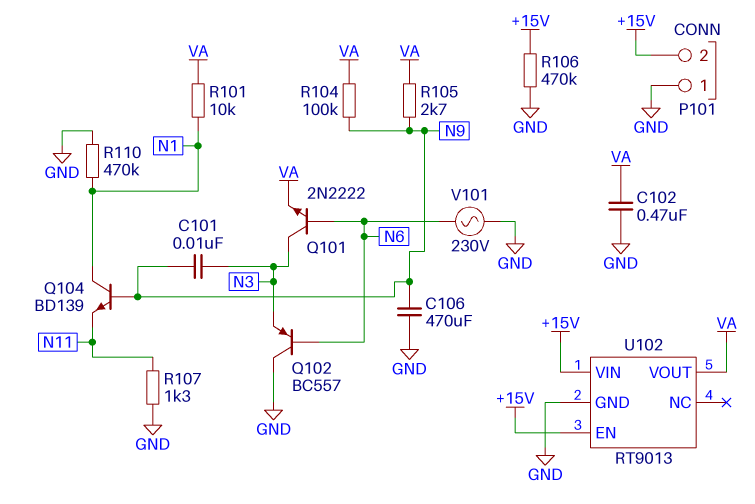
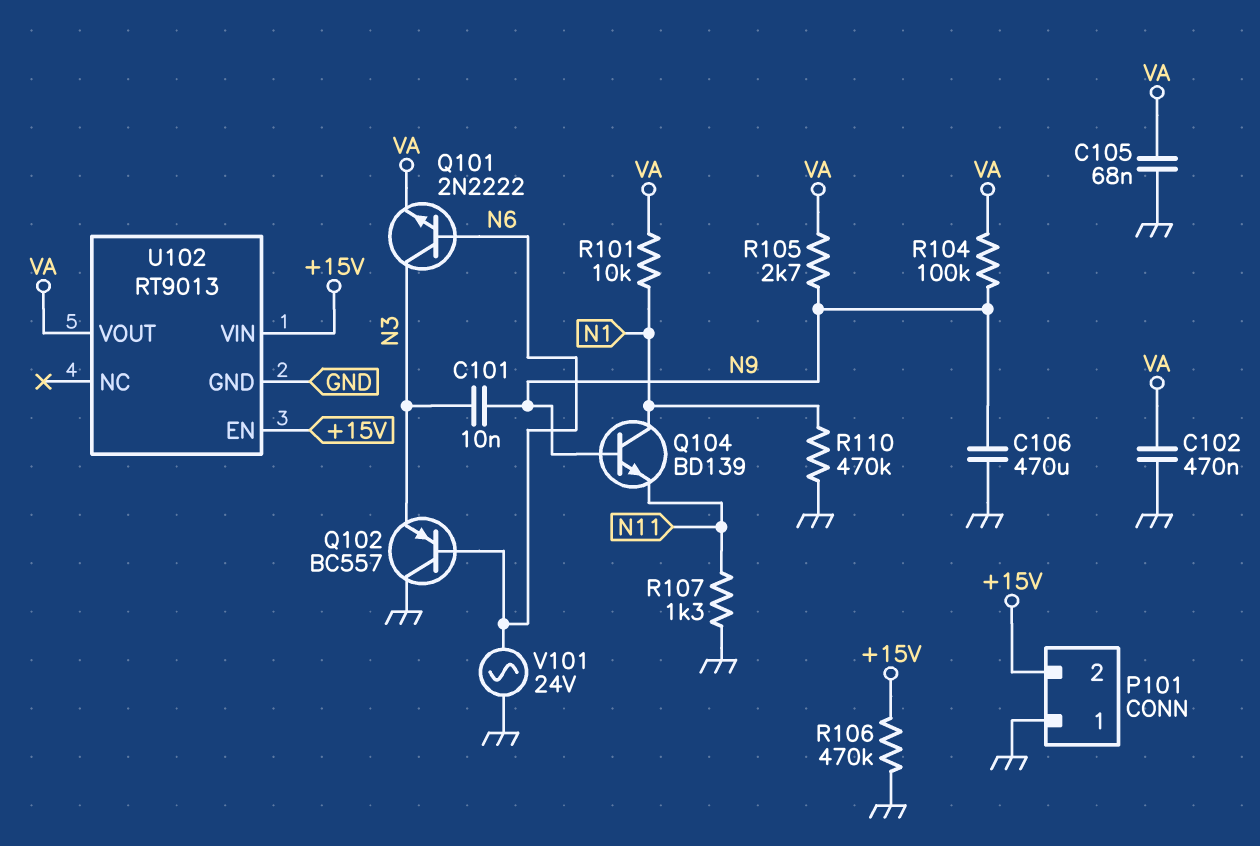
C105: none -> 68nF (GND, VA)
V101: AC 230V (GND, N6) -> AC 24V (GND, N6)

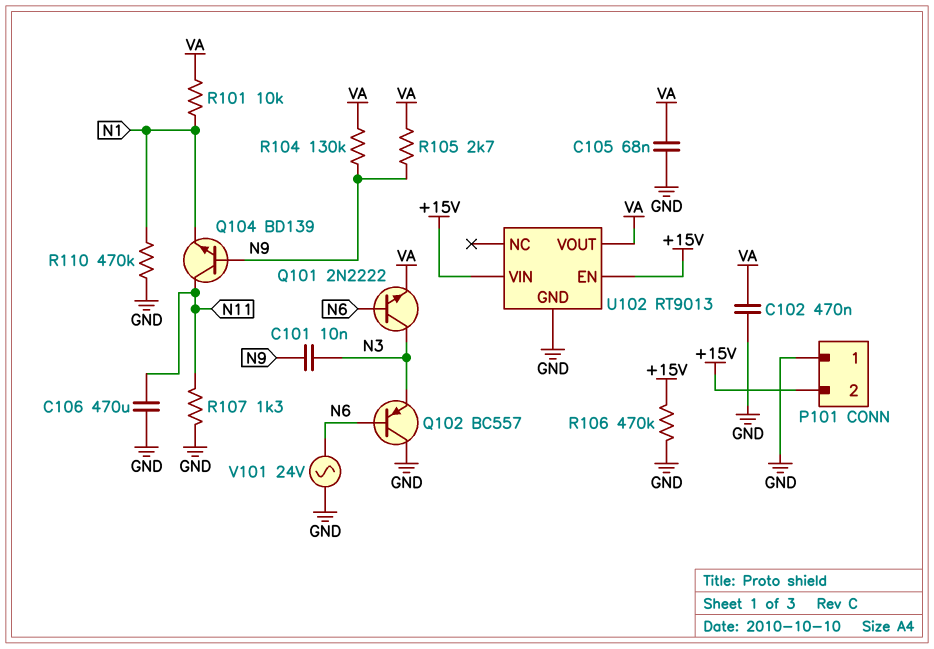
C106: 470uF (GND, N9) -> 470uF (GND, N11)
Q104: NPN BD139 (B N9, C N1, E N11) -> NPN BD139 (B N9, C N11, E N1)
R104: 100k (N9, VA) -> 130k (N9, VA)

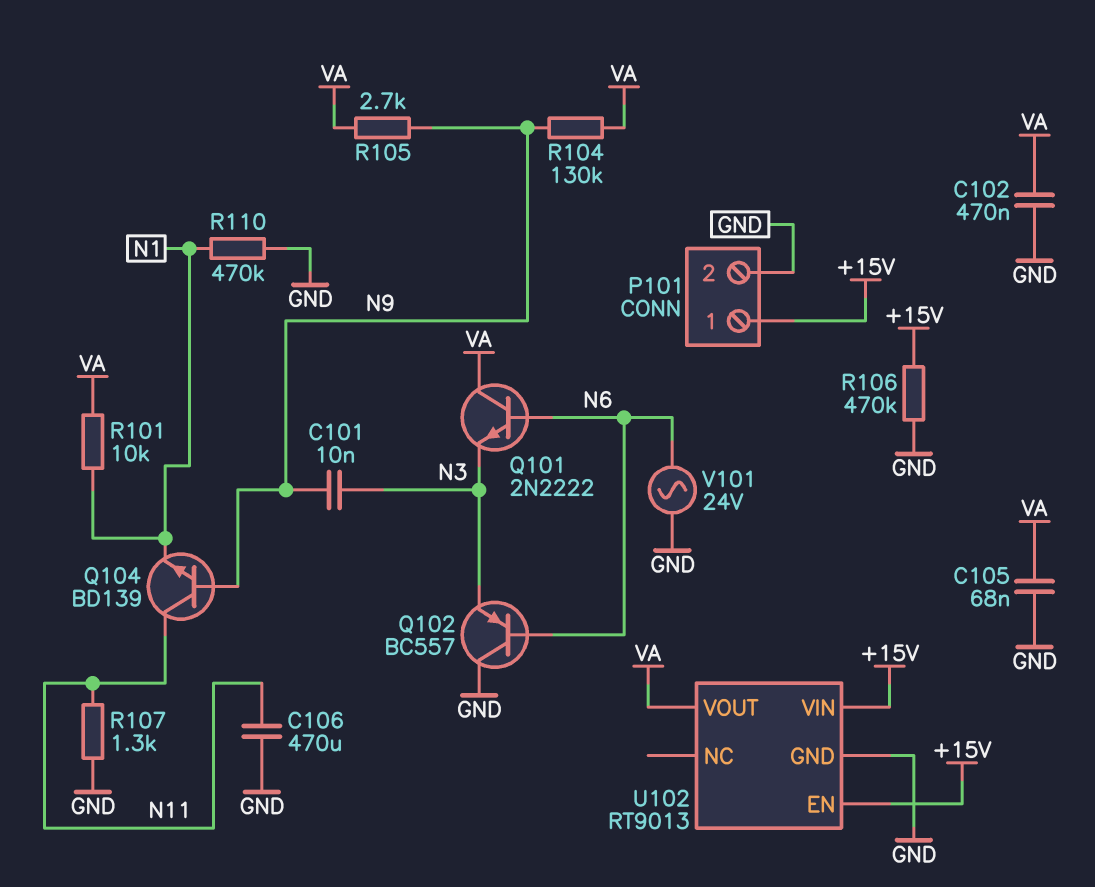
P101 pin 1: GND -> +15V
P101 pin 2: +15V -> GND
Q101: NPN 2N2222 (B N6, C N3, E VA) -> NPN 2N2222 (B N6, C VA, E N3)

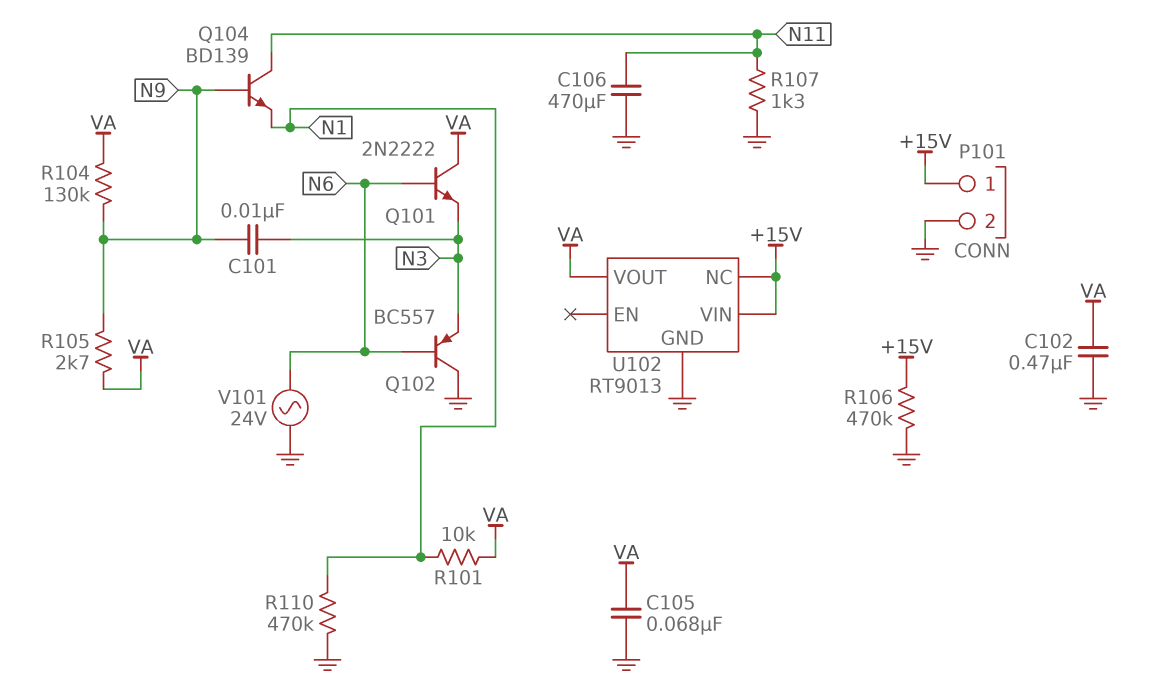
U102 pin EN: +15V -> none
U102 pin NC: none -> +15V

